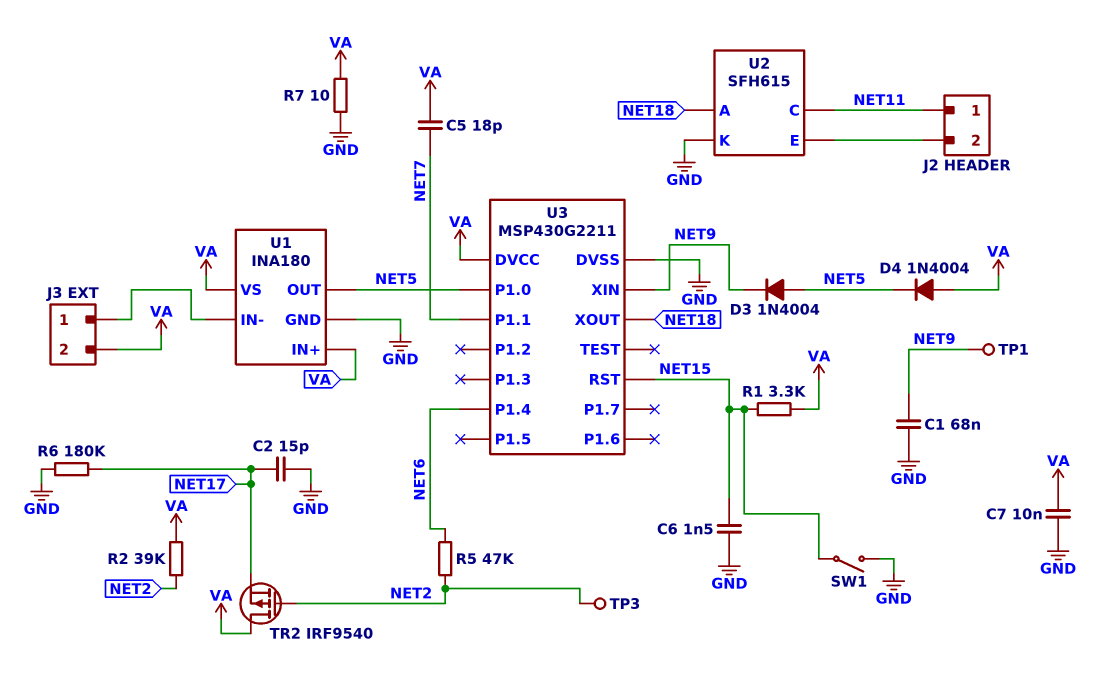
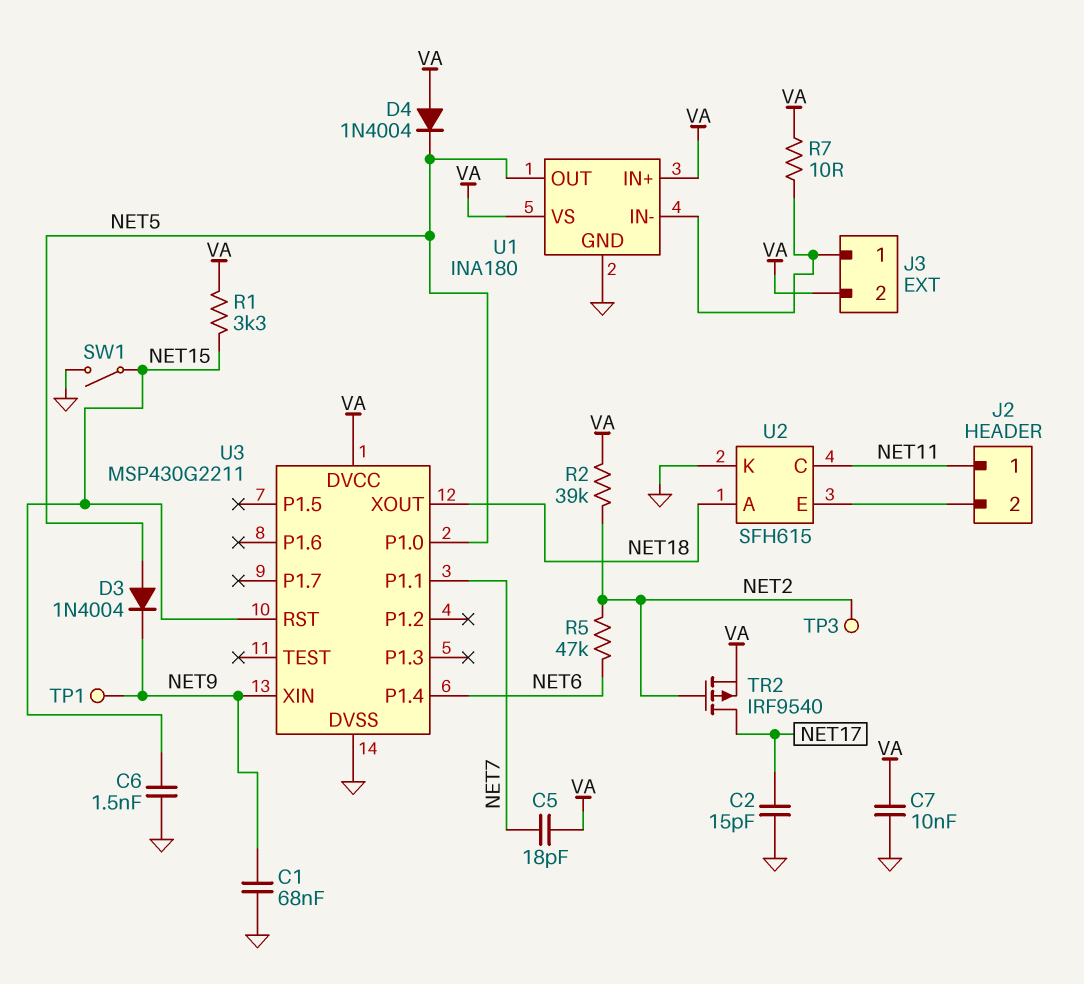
R6: 180k (GND, NET17) -> none
R7: 10 (GND, VA) -> 10 (J3/1, VA)
TR2: PMOS IRF9540 (G NET2, D VA, S NET17) -> PMOS IRF9540 (G NET2, D NET17, S VA)

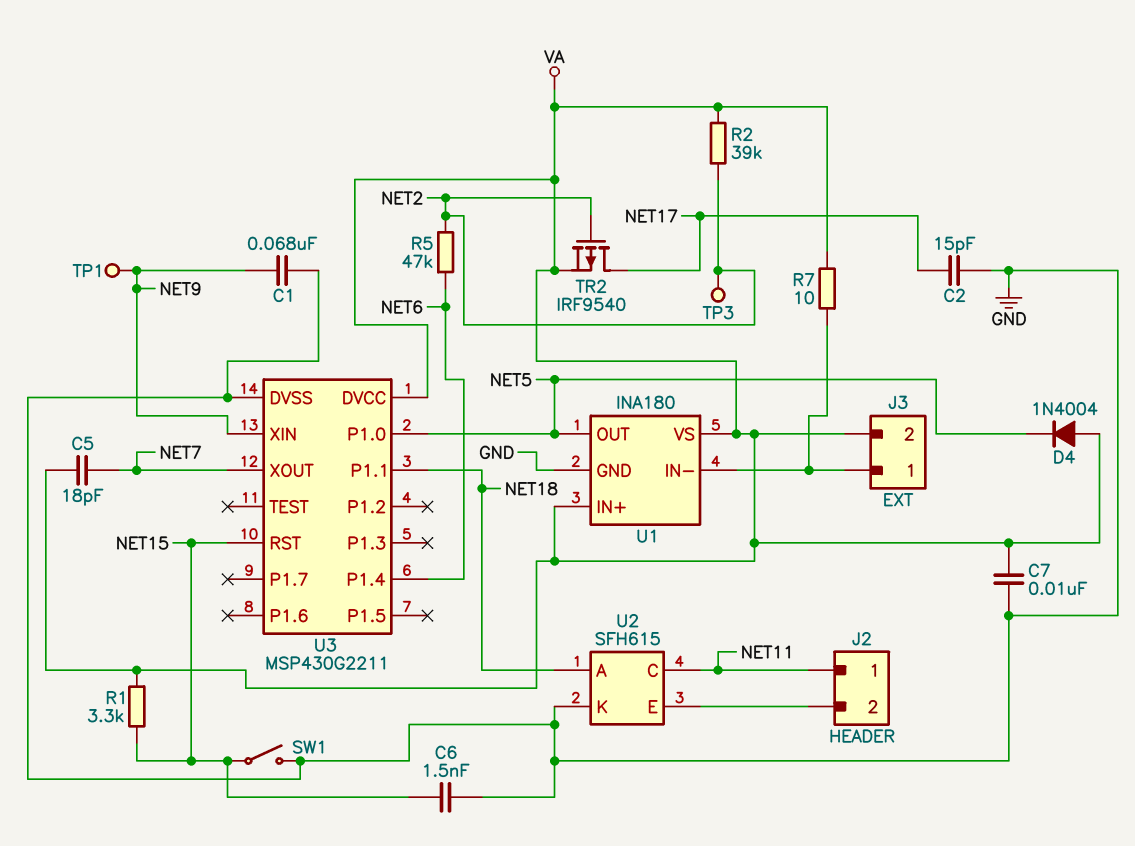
D3: diode 1N4004 (A NET5, K NET9) -> none
U3 pin P1.1: NET7 -> NET18
U3 pin XOUT: NET18 -> NET7

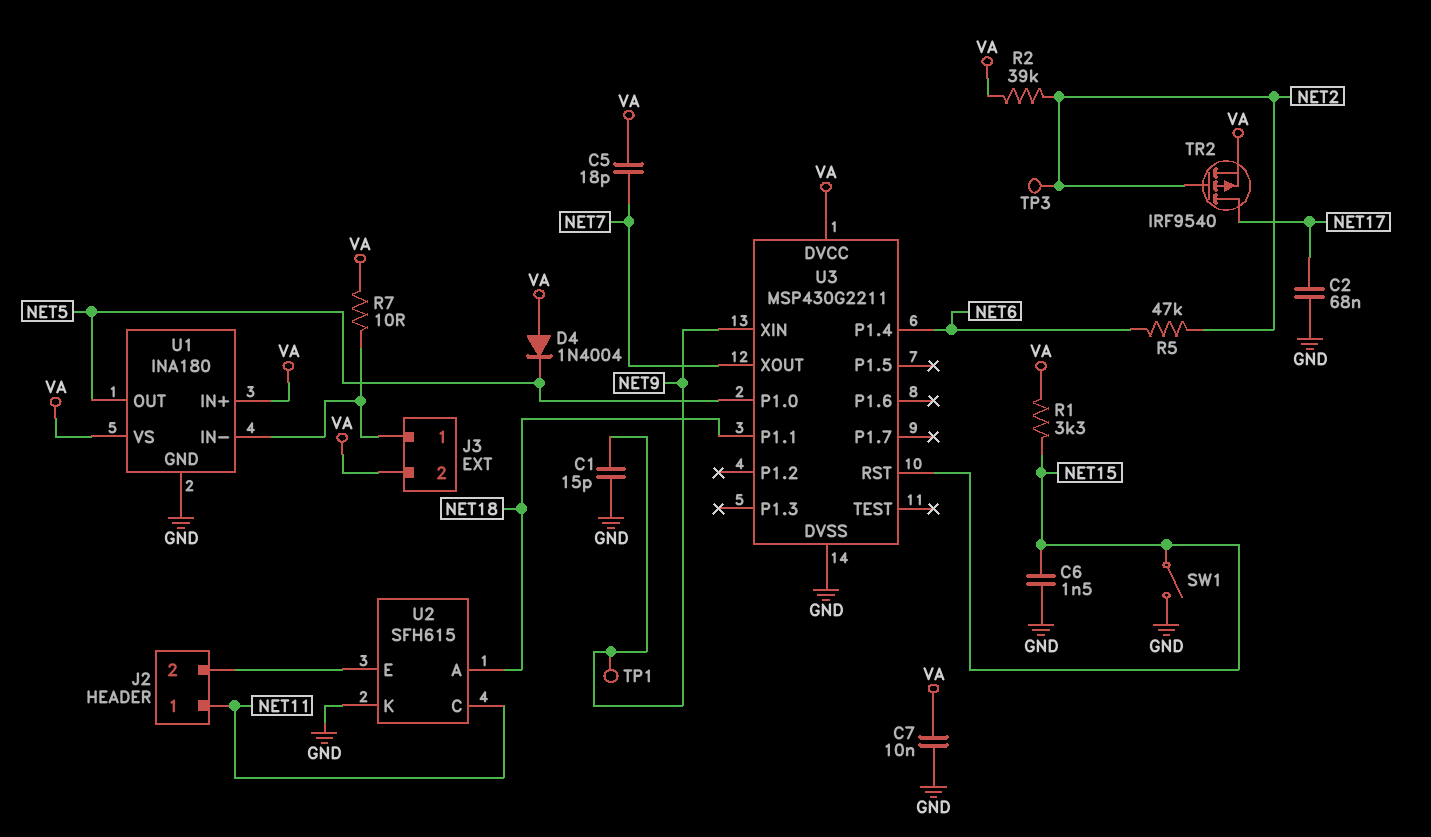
C1: 68nF (GND, NET9) -> 15pF (GND, NET9)
C2: 15pF (GND, NET17) -> 68nF (GND, NET17)

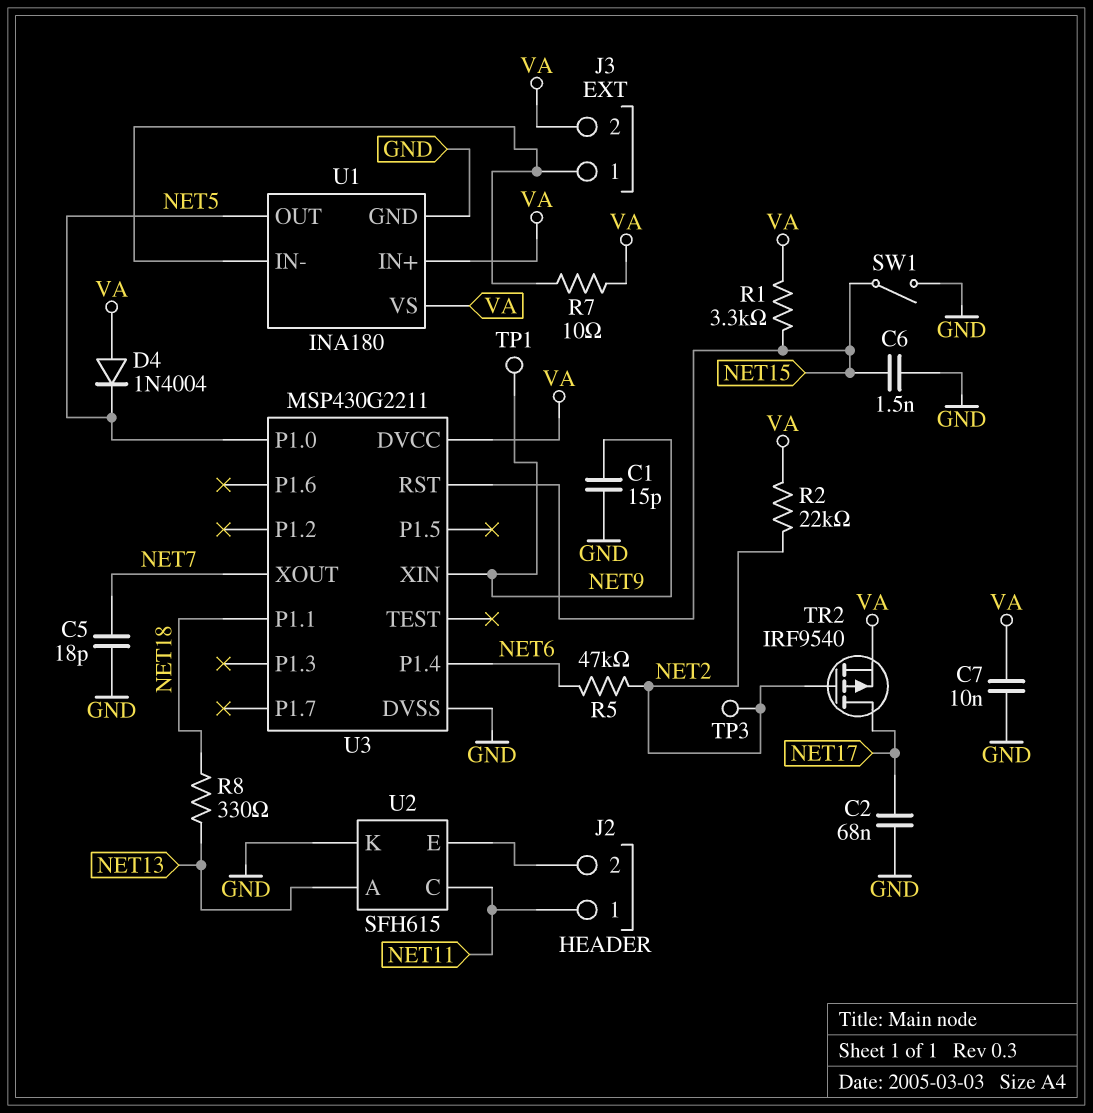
C5: 18pF (NET7, VA) -> 18pF (GND, NET7)
R2: 39k (NET2, VA) -> 22k (NET2, VA)
R8: none -> 330 (NET13, NET18)
U2 pin A: NET18 -> NET13

